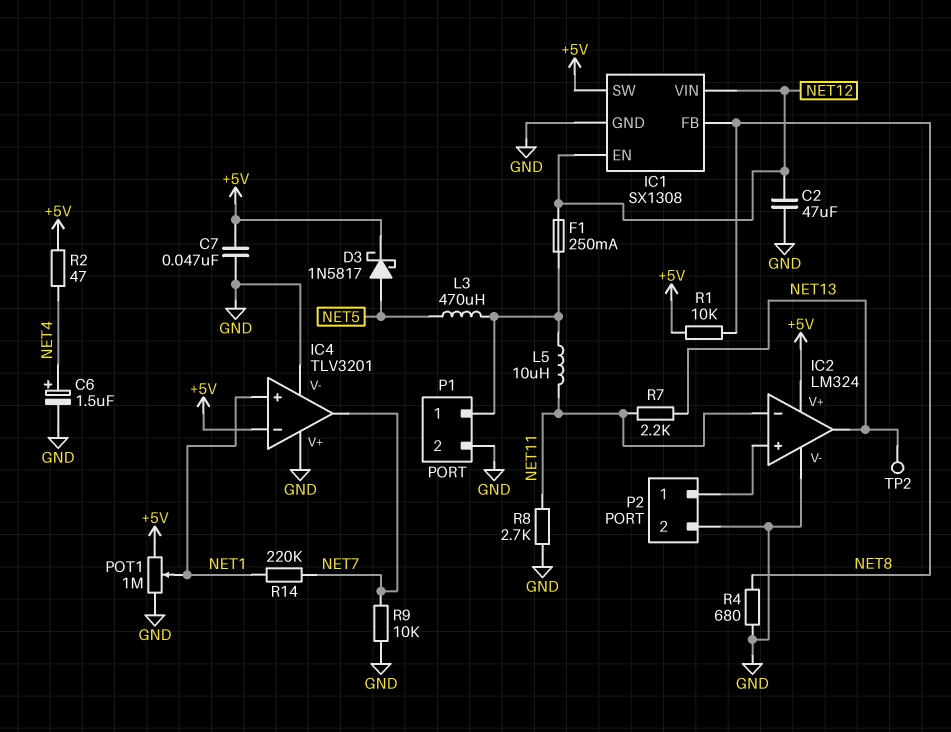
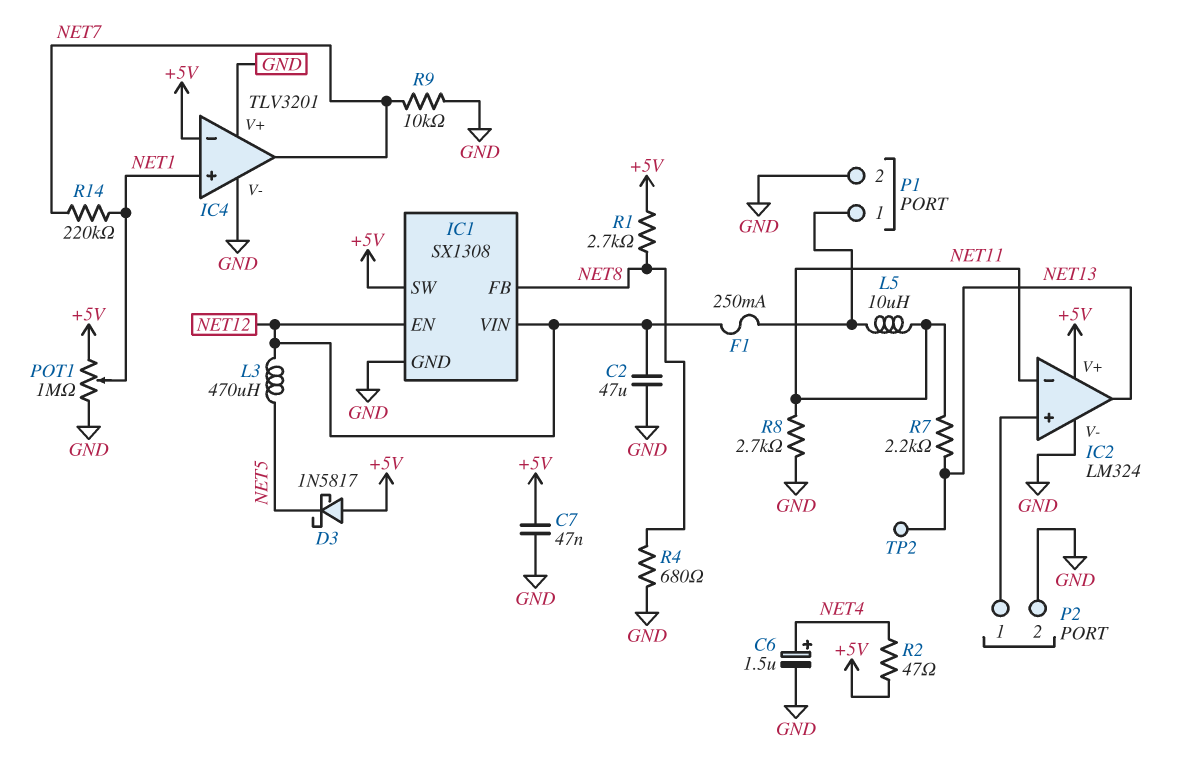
D3: schottky 1N5817 (A NET5, K +5V) -> schottky 1N5817 (A +5V, K NET5)
L3: 470uH (NET5, P1/1) -> 470uH (NET5, NET12)
R1: 10k (+5V, NET8) -> 2.7k (+5V, NET8)

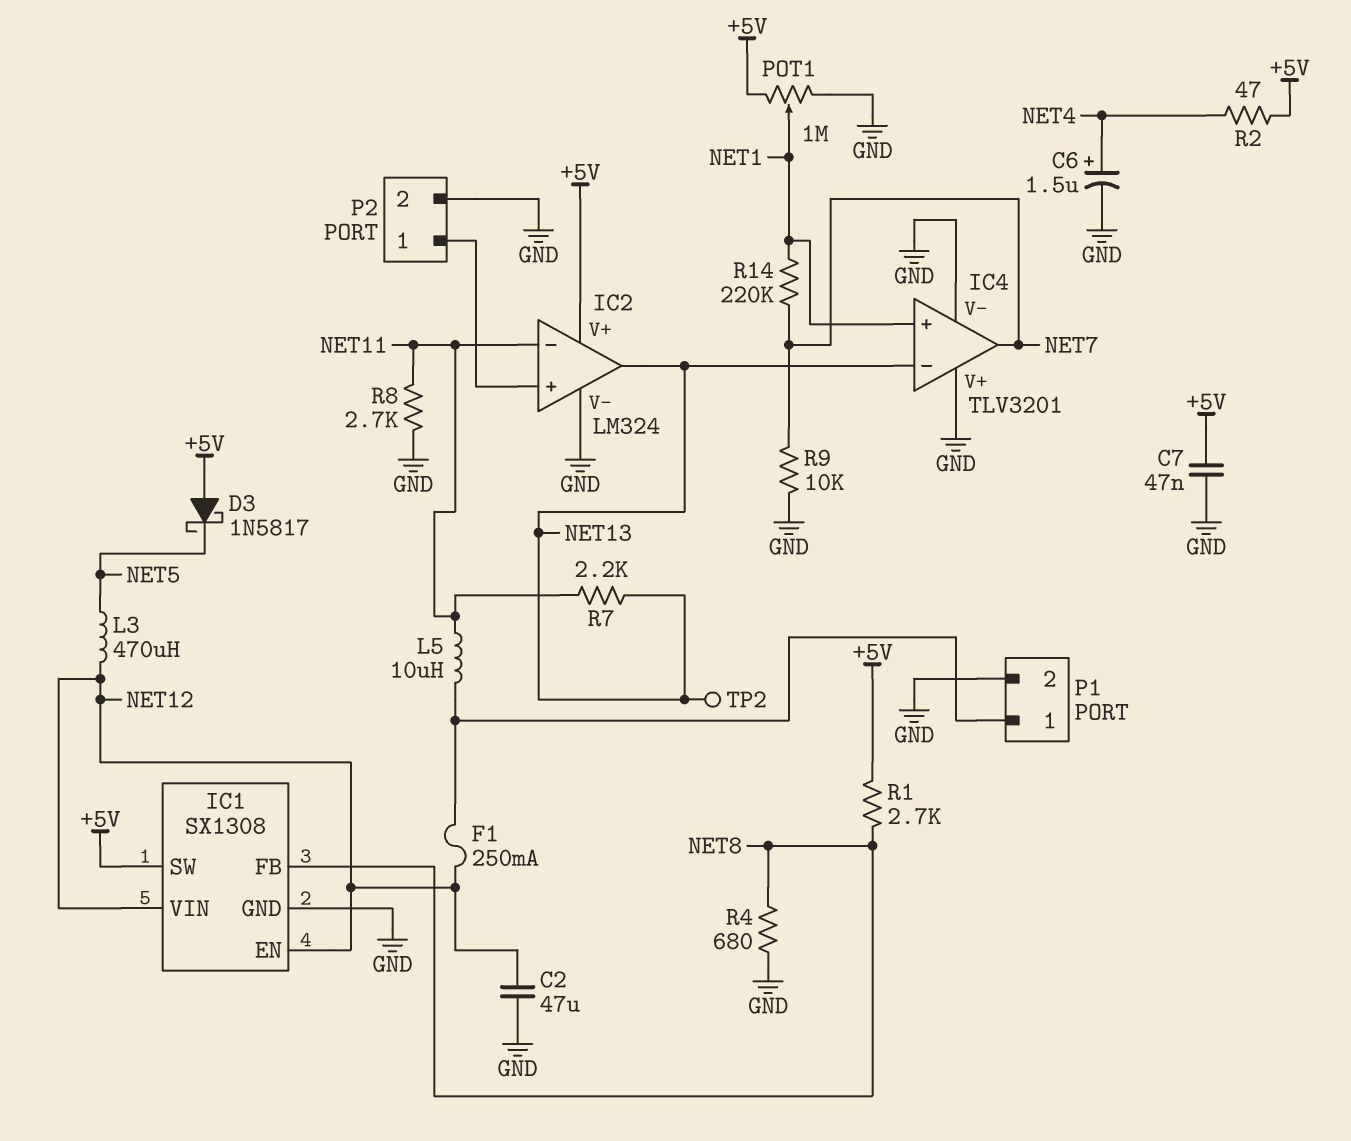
IC4 pin in-: +5V -> NET13

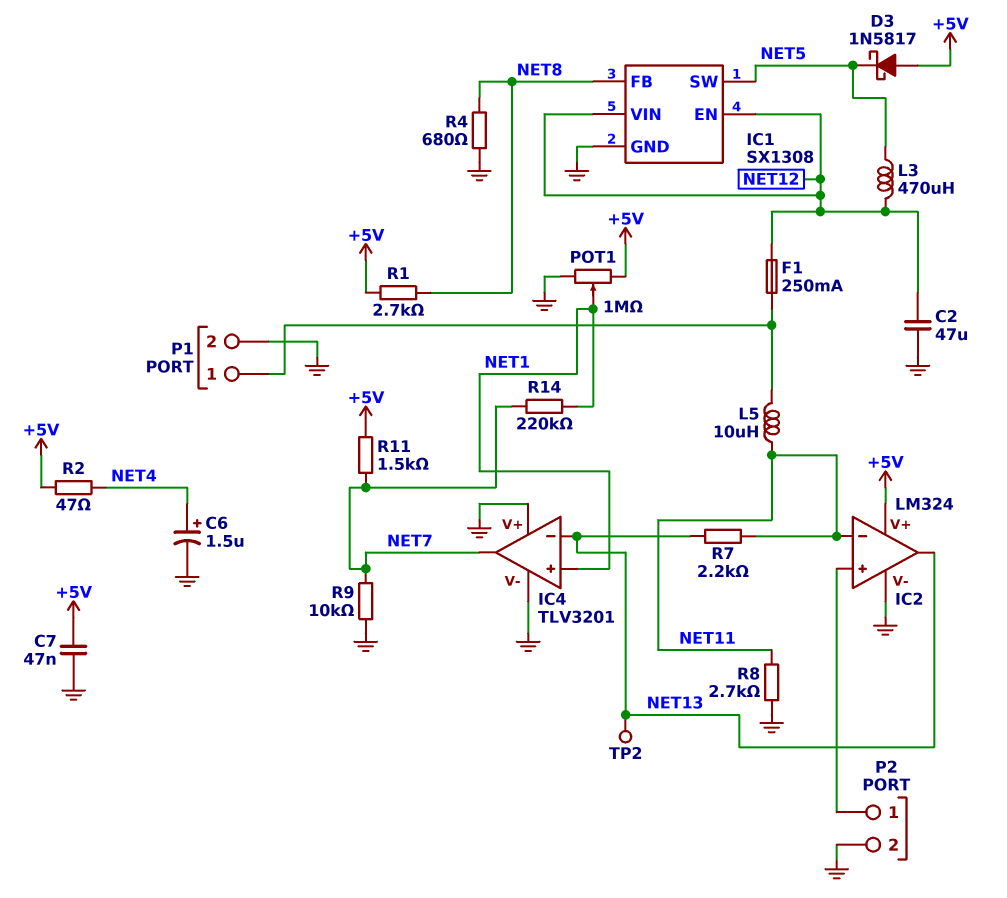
IC1 pin SW: +5V -> NET5
R11: none -> 1.5k (+5V, NET7)

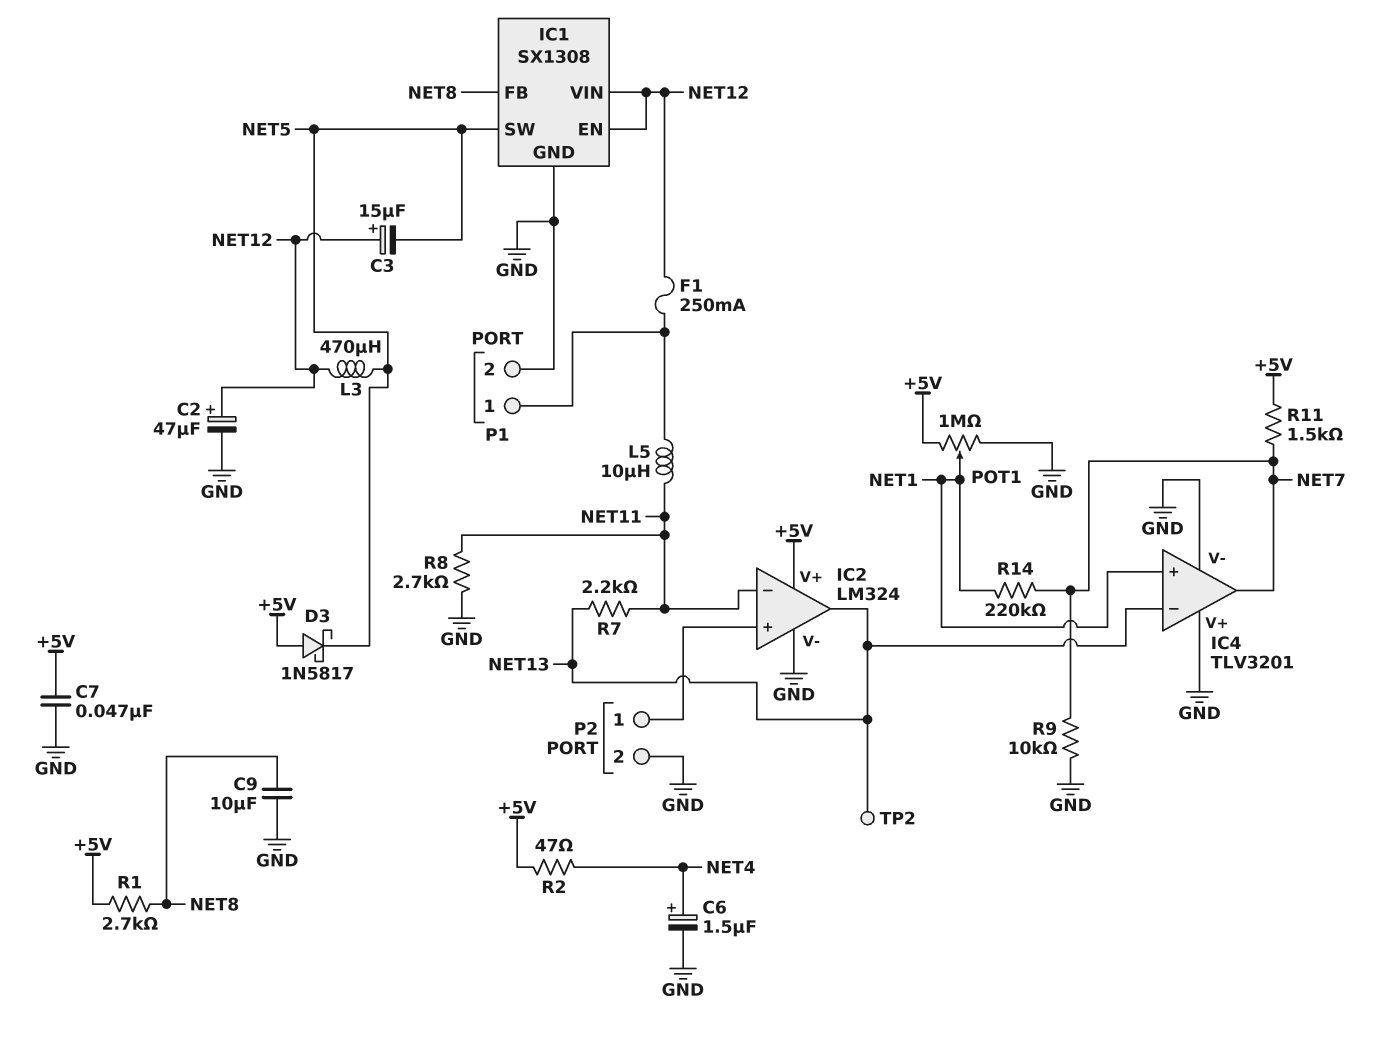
C2: 47uF (GND, NET12) -> 47uF (plus NET12, minus GND)
C3: none -> 15uF (plus NET12, minus NET5)
C9: none -> 10uF (GND, NET8)
R4: 680 (GND, NET8) -> none

